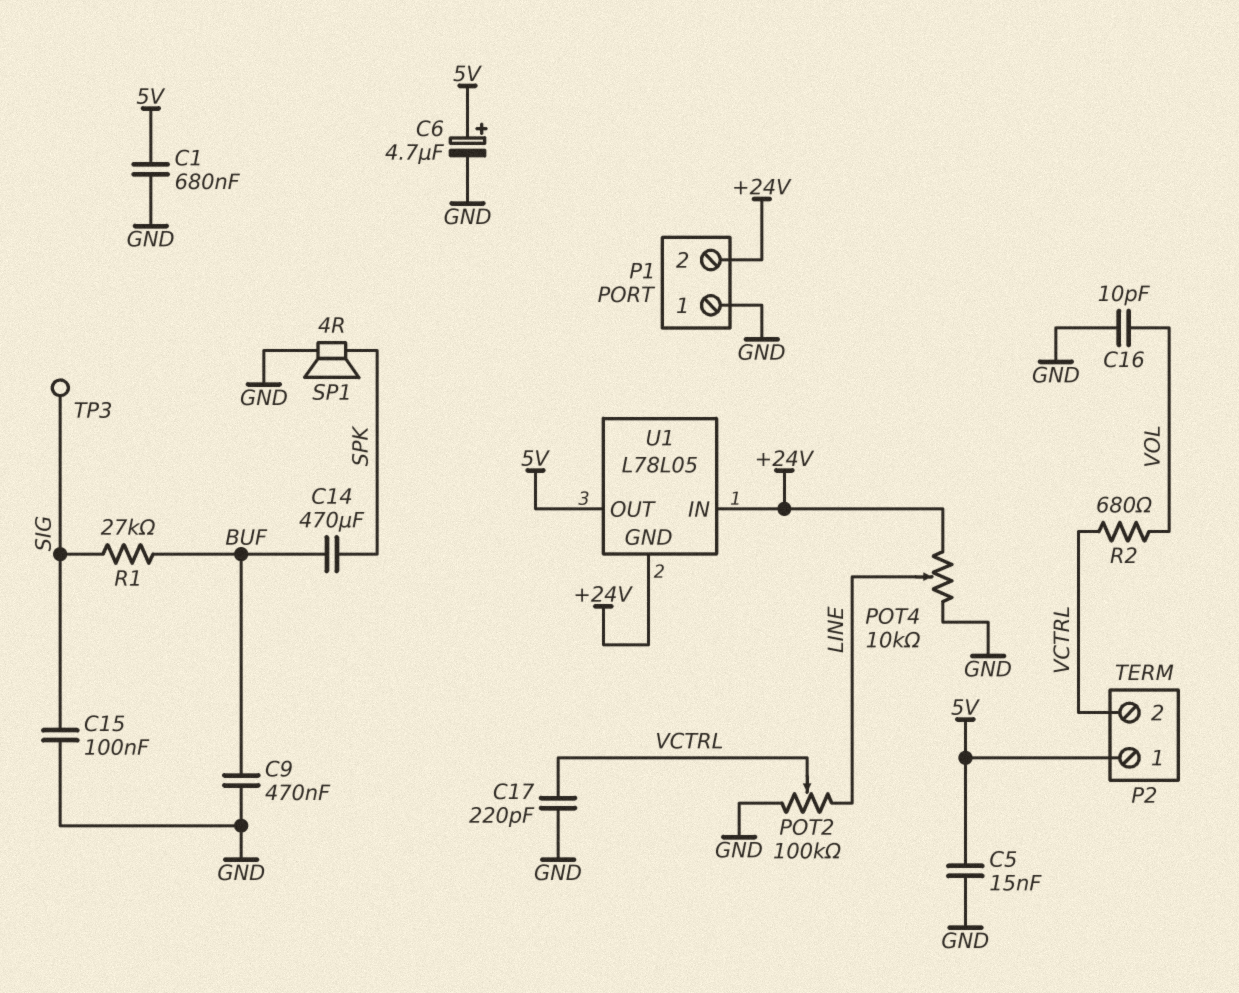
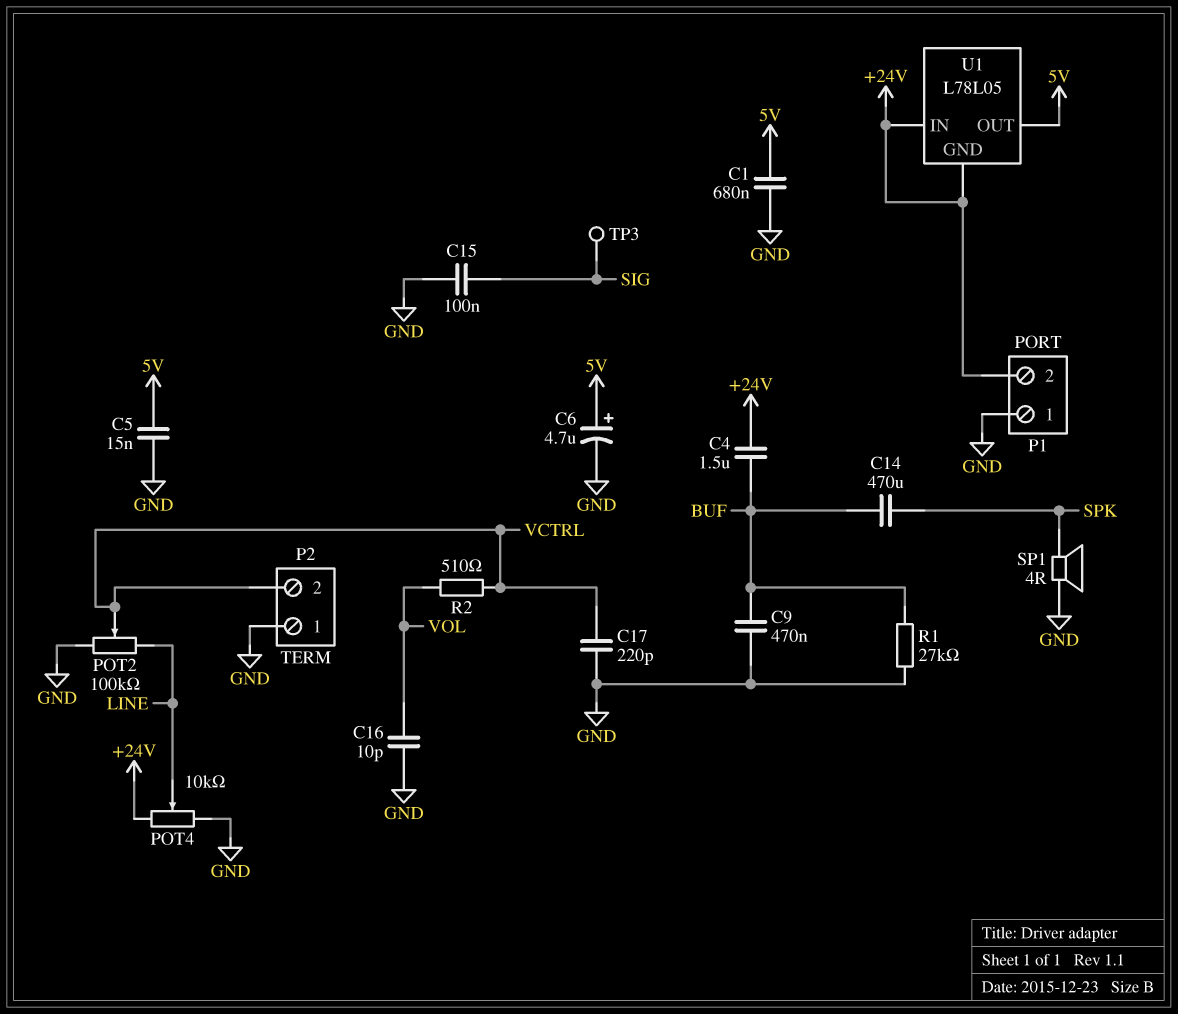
C4: none -> 1.5uF (+24V, BUF)
P2 pin 1: 5V -> GND
R1: 27k (BUF, SIG) -> 27k (BUF, GND)
R2: 680 (VCTRL, VOL) -> 510 (VCTRL, VOL)

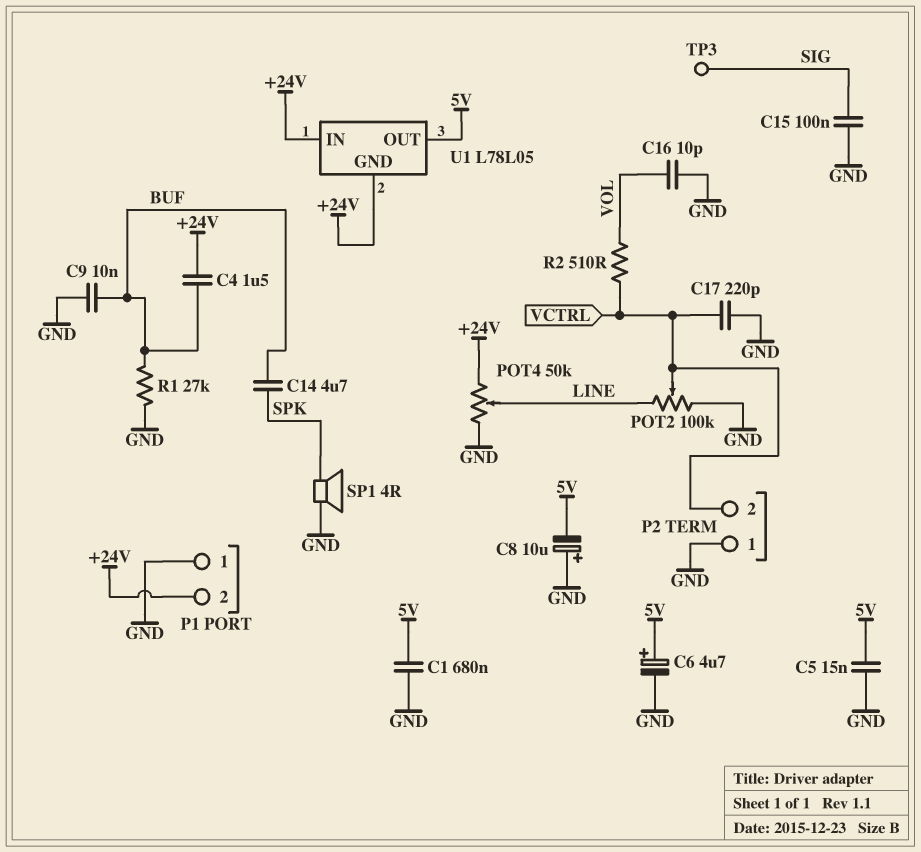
C8: none -> 10uF (plus GND, minus 5V)
C9: 470nF (BUF, GND) -> 10nF (BUF, GND)
C14: 470uF (BUF, SPK) -> 4.7uF (BUF, SPK)
POT4: 10k (+24V, GND, wiper LINE) -> 50k (+24V, GND, wiper LINE)

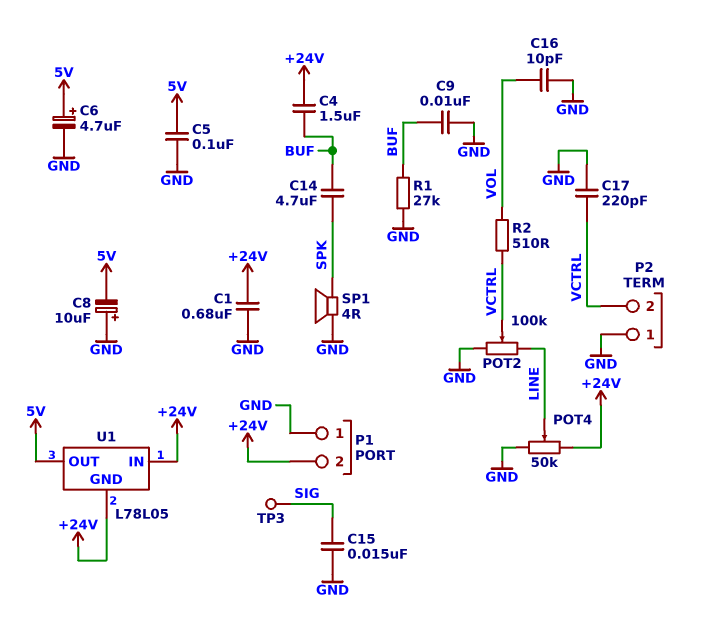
C1: 680nF (5V, GND) -> 680nF (+24V, GND)
C5: 15nF (5V, GND) -> 100nF (5V, GND)
C15: 100nF (GND, SIG) -> 15nF (GND, SIG)

